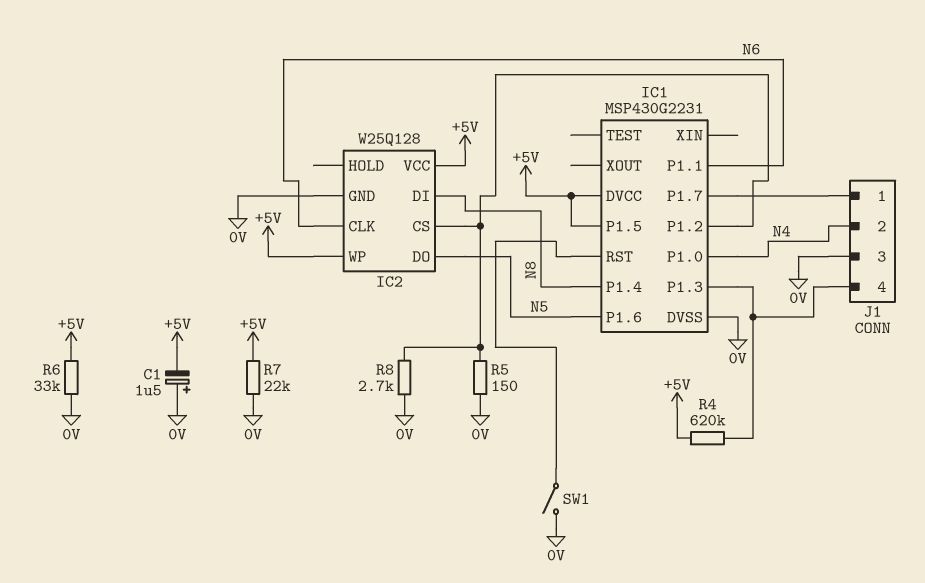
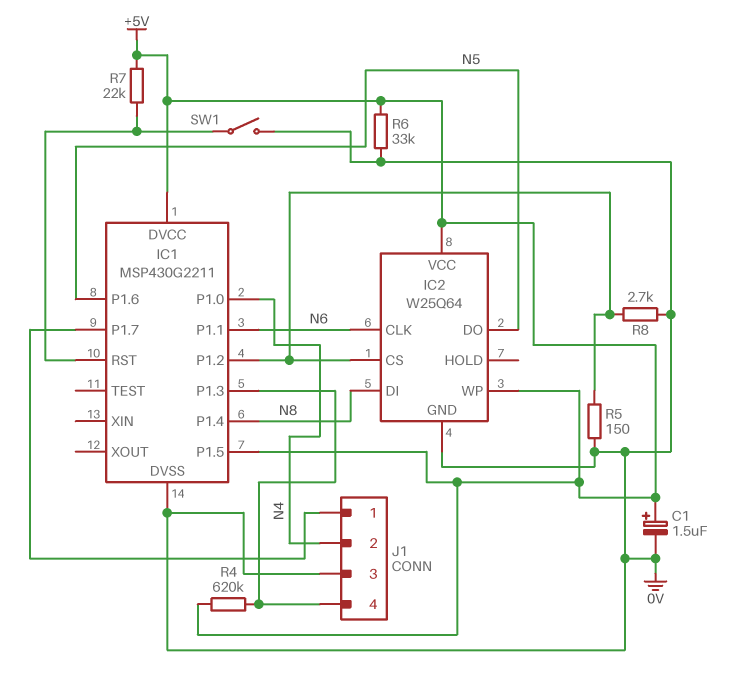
C1: 1.5uF (plus 0V, minus +5V) -> 1.5uF (plus +5V, minus 0V)
IC1: MSP430G2231 -> MSP430G2211
IC2: W25Q128 -> W25Q64
R7: 22k (+5V, 0V) -> 22k (+5V, IC1/RST)

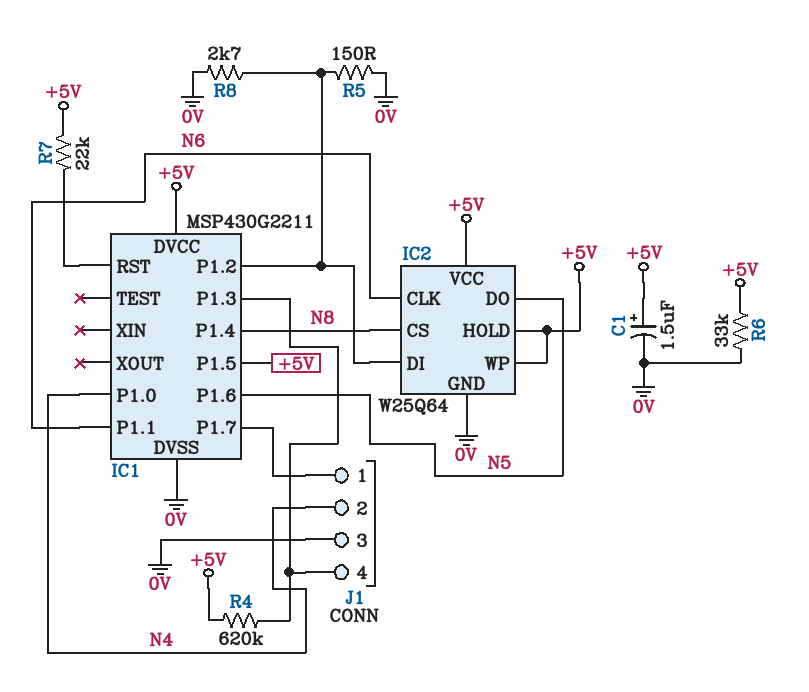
IC2 pin CS: IC1/P1.2 -> N8
IC2 pin DI: N8 -> IC1/P1.2
IC2 pin HOLD: none -> +5V
SW1: switch (0V, IC1/RST) -> none

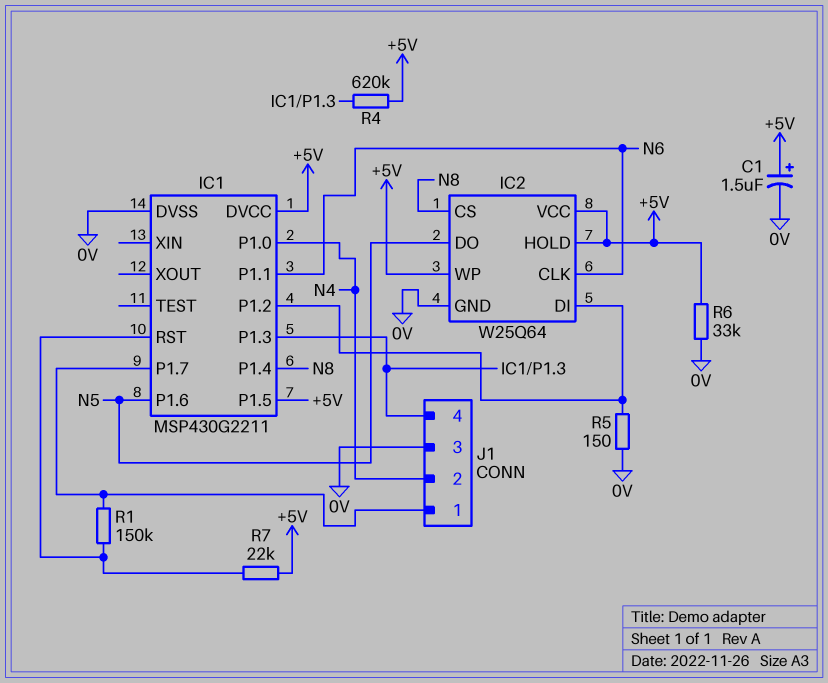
R1: none -> 150k (IC1/P1.7, IC1/RST)
R8: 2.7k (0V, IC1/P1.2) -> none

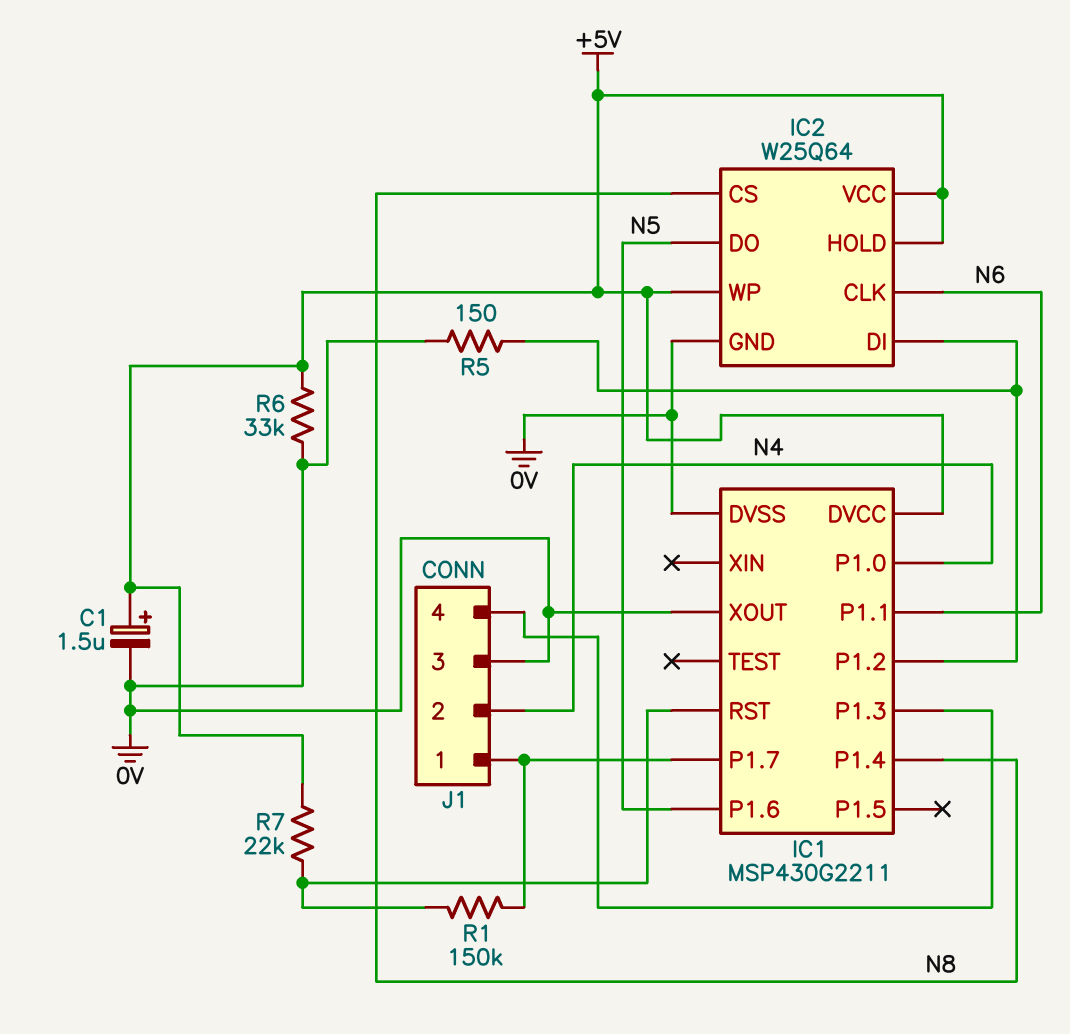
IC1 pin P1.5: +5V -> none
IC1 pin XOUT: none -> 0V
R4: 620k (+5V, IC1/P1.3) -> none

